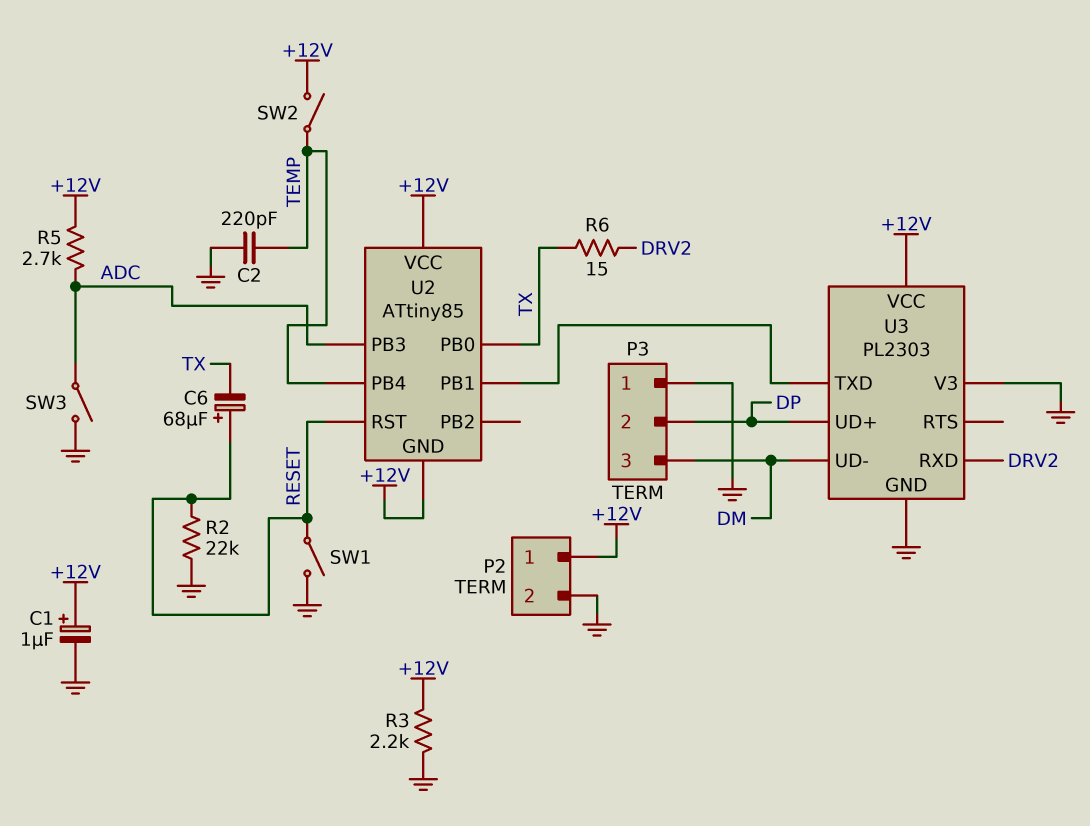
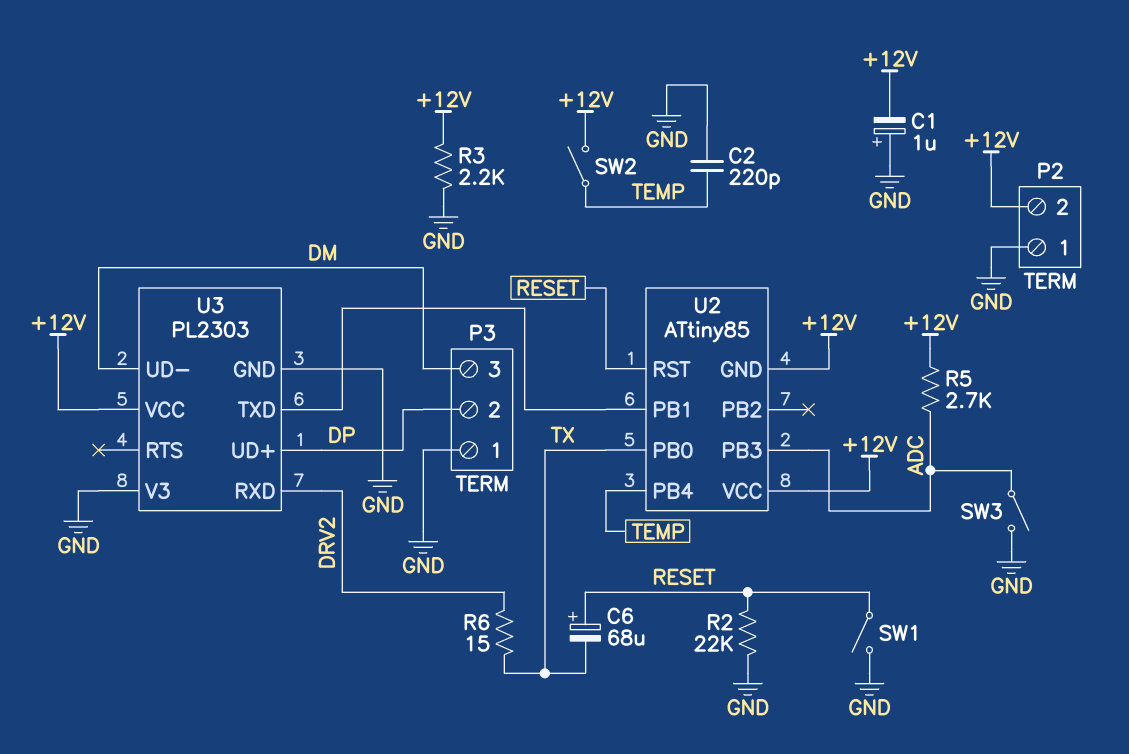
C1: 1uF (plus +12V, minus GND) -> 1uF (plus GND, minus +12V)
P2 pin 1: +12V -> GND
P2 pin 2: GND -> +12V

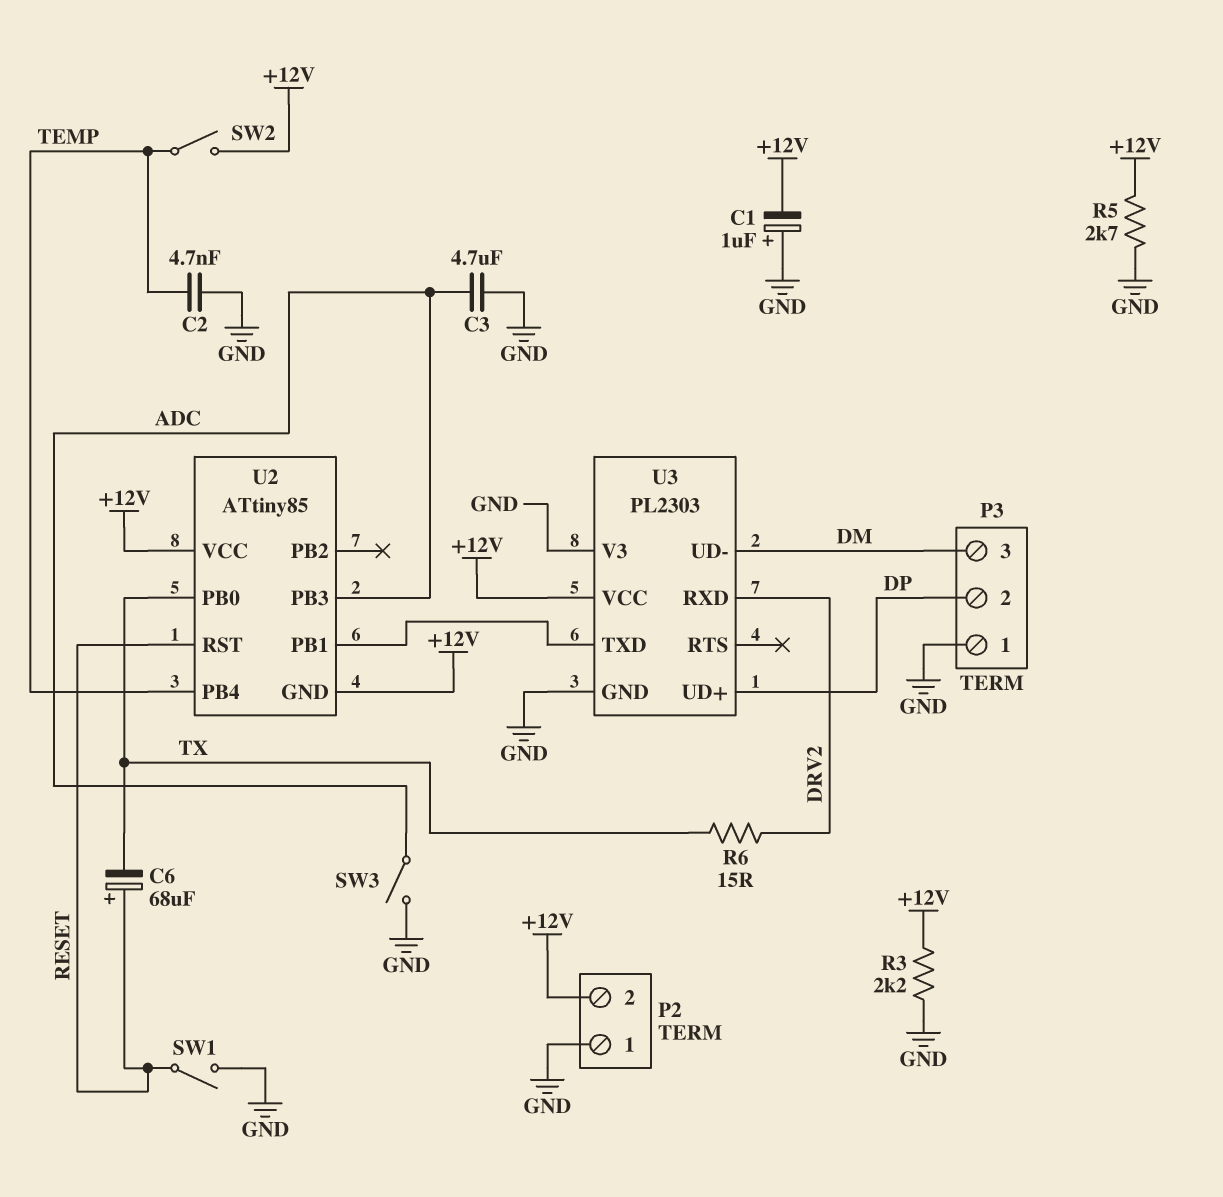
C2: 220pF (GND, TEMP) -> 4.7nF (GND, TEMP)
C3: none -> 4.7uF (ADC, GND)
R2: 22k (GND, RESET) -> none
R5: 2.7k (+12V, ADC) -> 2.7k (+12V, GND)

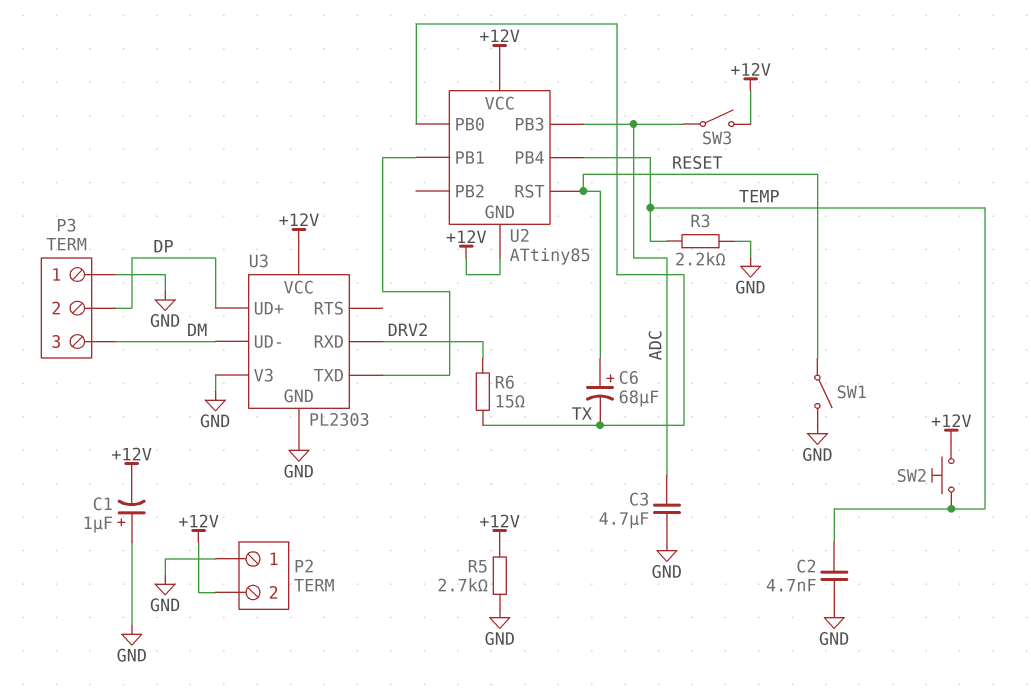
R3: 2.2k (+12V, GND) -> 2.2k (GND, TEMP)
SW2: switch (+12V, TEMP) -> button (+12V, TEMP)
SW3: switch (ADC, GND) -> switch (+12V, ADC)

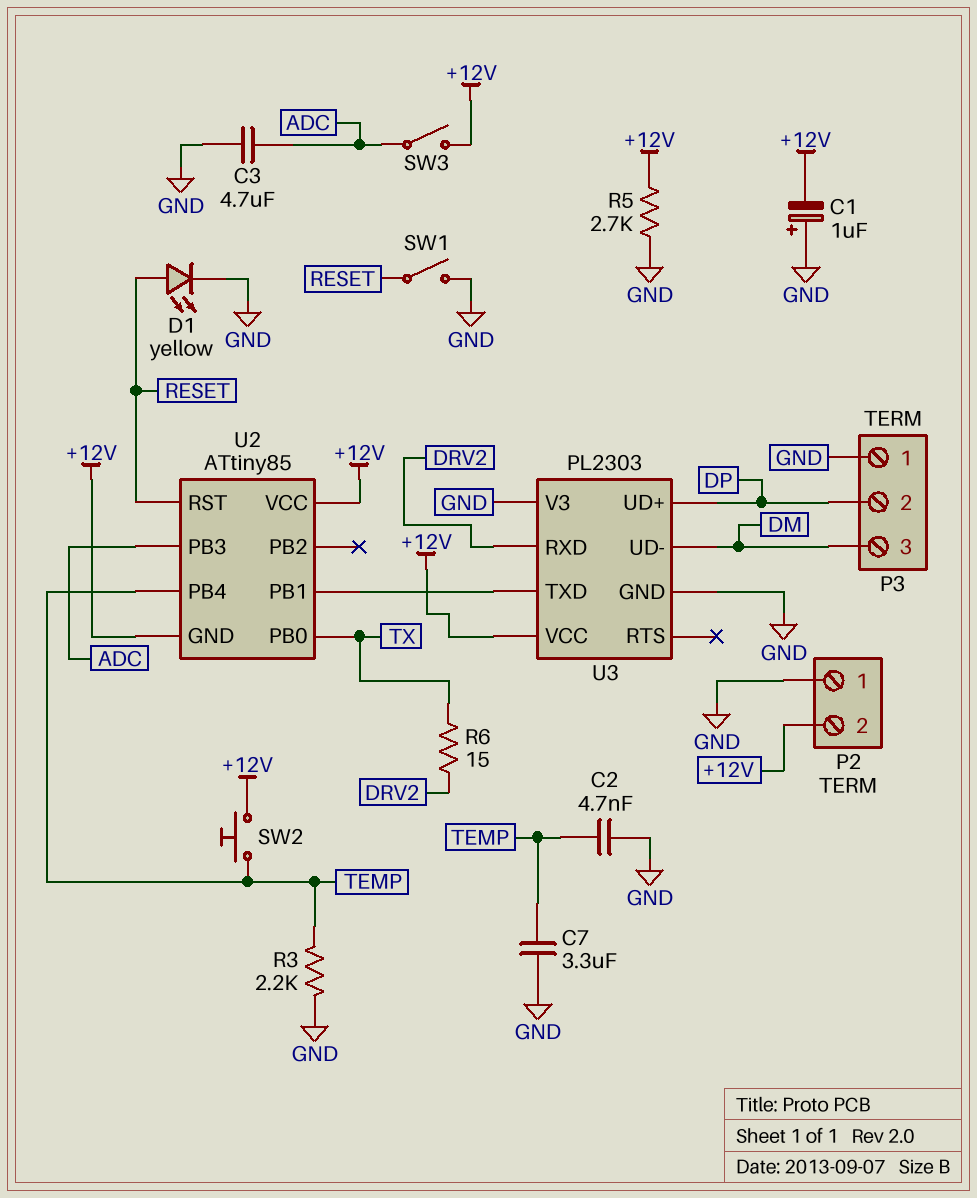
C6: 68uF (plus RESET, minus TX) -> none
C7: none -> 3.3uF (GND, TEMP)
D1: none -> LED yellow (A RESET, K GND)

